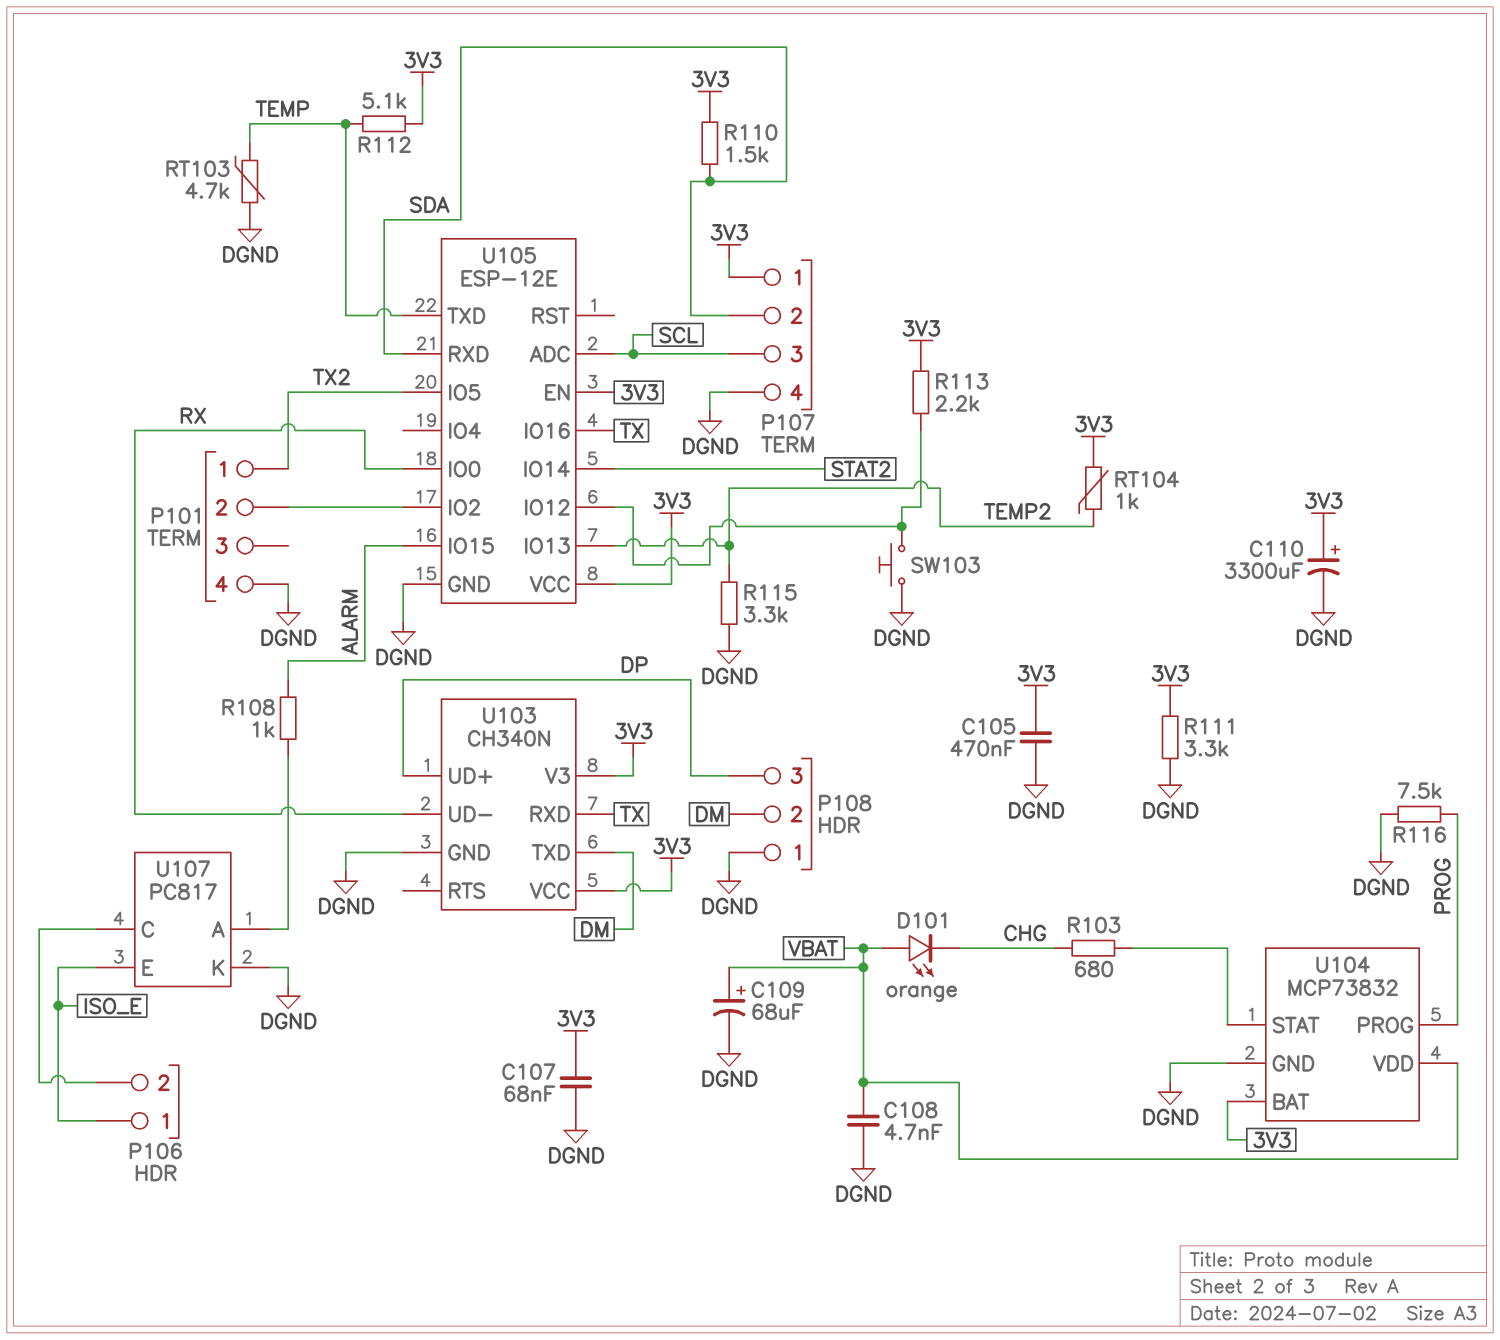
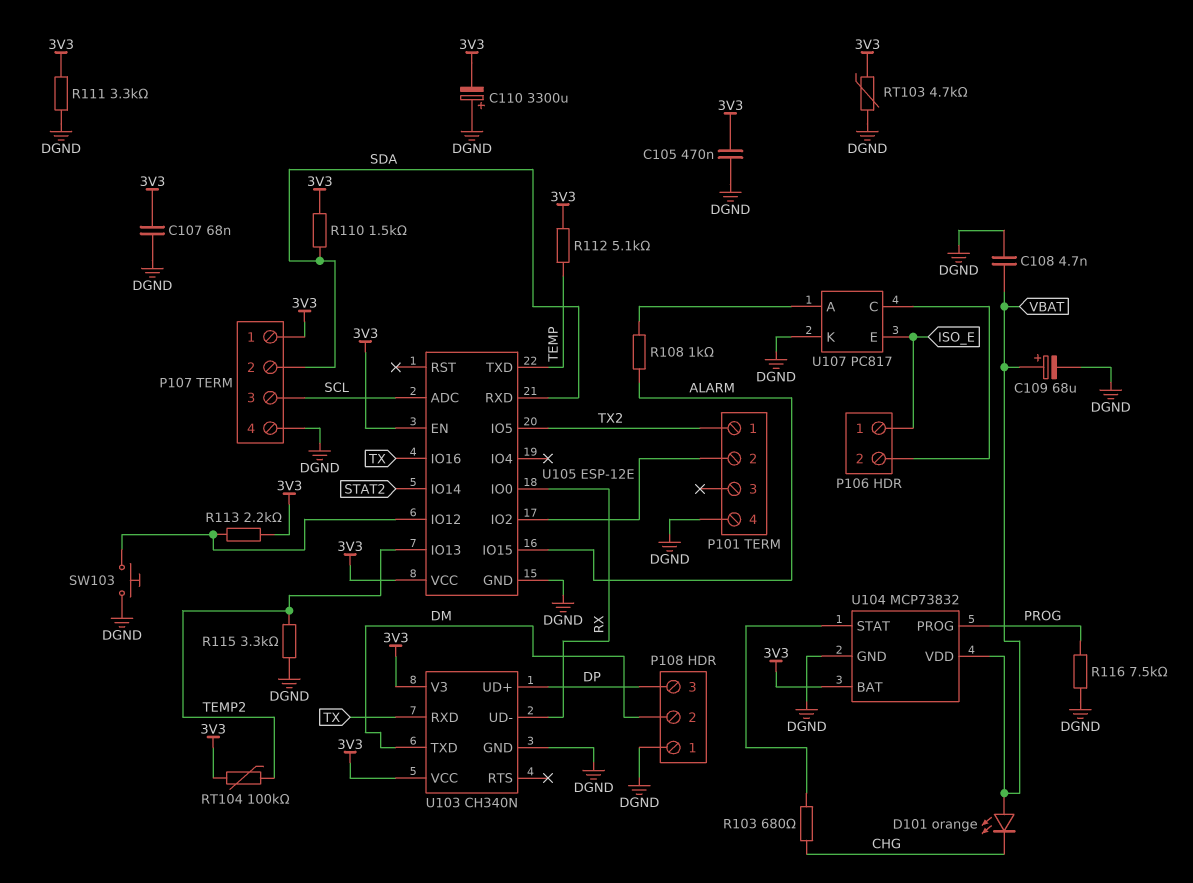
C110: 3300uF (plus 3V3, minus DGND) -> 3300uF (plus DGND, minus 3V3)
RT103: 4.7k (DGND, TEMP) -> 4.7k (3V3, DGND)
RT104: 1k (3V3, TEMP2) -> 100k (3V3, TEMP2)

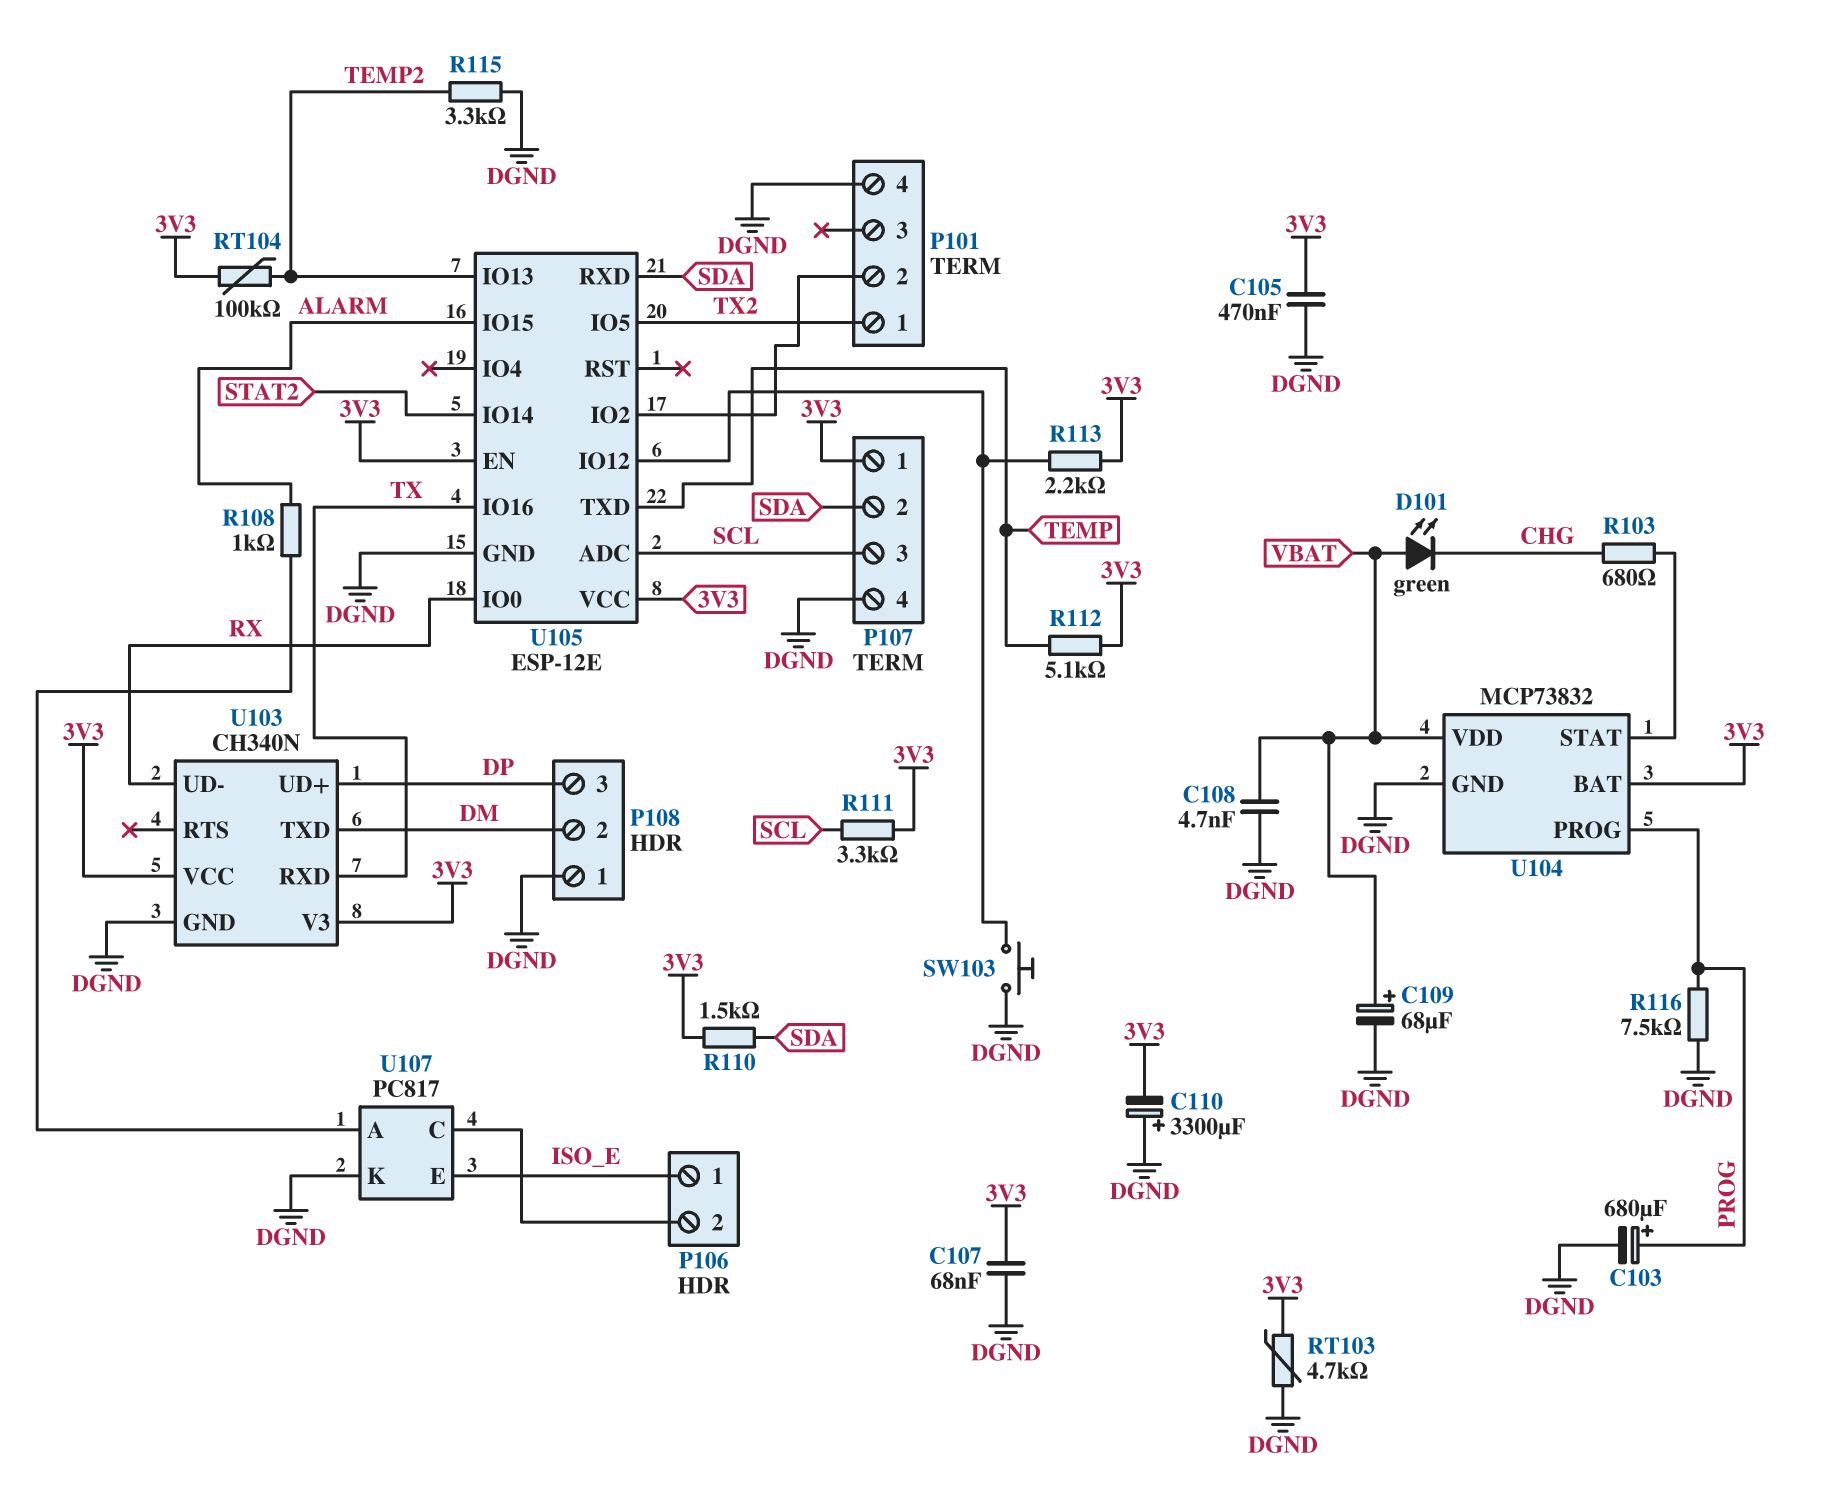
C103: none -> 680uF (plus PROG, minus DGND)
D101: LED orange (A VBAT, K CHG) -> LED green (A VBAT, K CHG)
R111: 3.3k (3V3, DGND) -> 3.3k (3V3, SCL)

